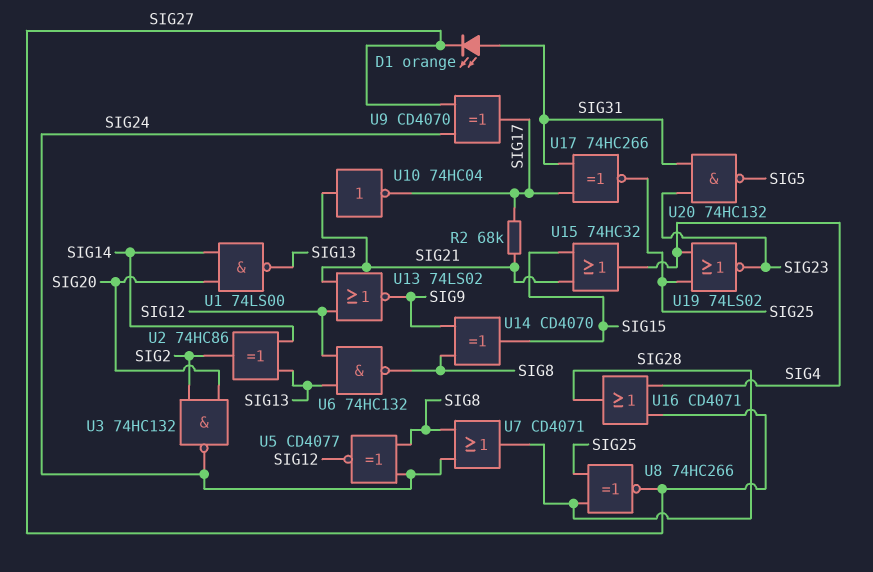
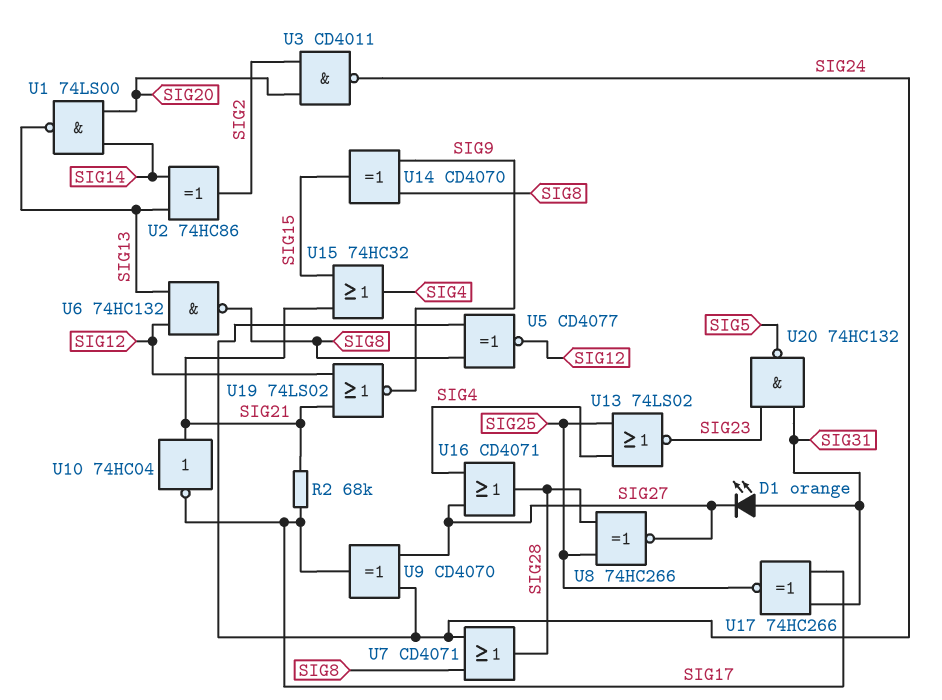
U3: NAND 74HC132 (in SIG2, in SIG20, out SIG24) -> NAND CD4011 (in SIG2, in SIG20, out SIG24)
U13: NOR 74LS02 (in SIG12, in SIG21, out SIG9) -> NOR 74LS02 (in SIG4, in SIG25, out SIG23)
U19: NOR 74LS02 (in SIG4, in SIG25, out SIG23) -> NOR 74LS02 (in SIG12, in SIG21, out SIG9)

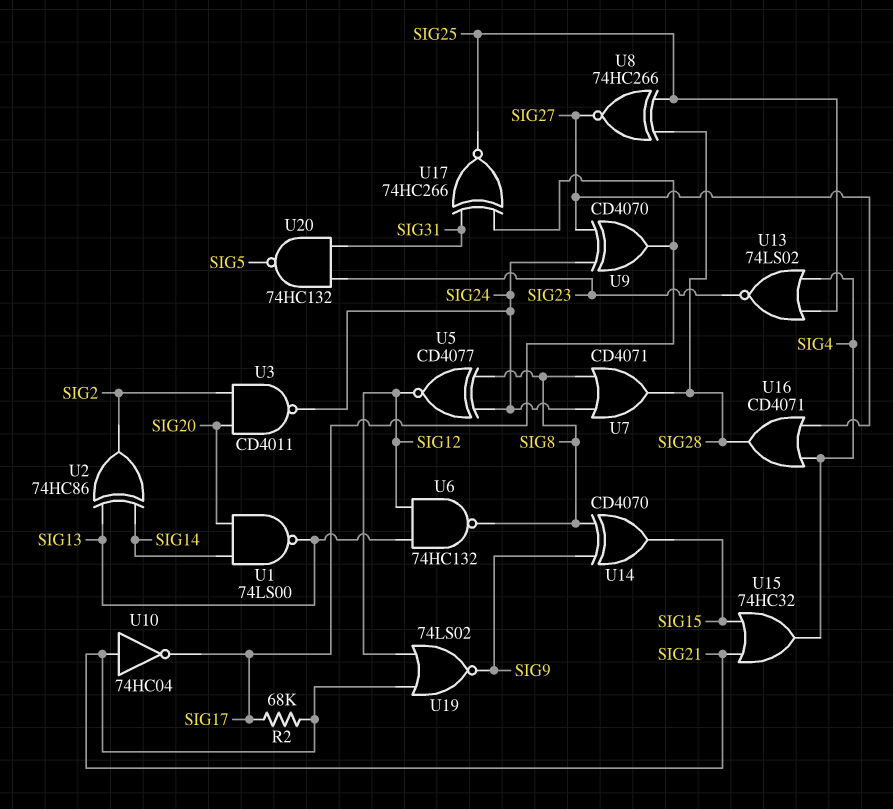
D1: LED orange (A SIG31, K SIG27) -> none

